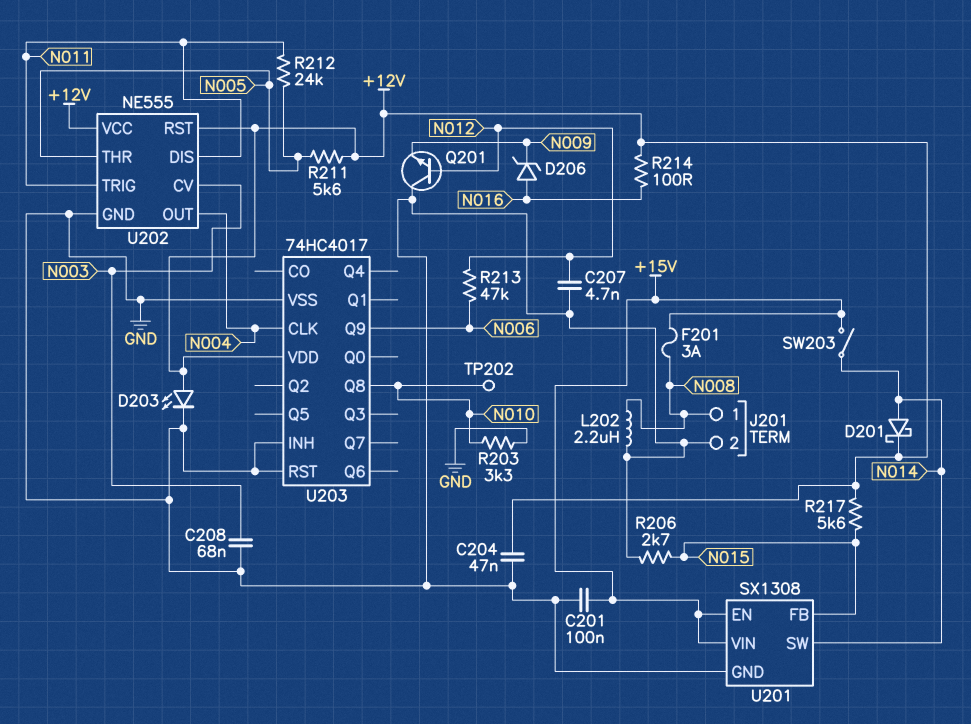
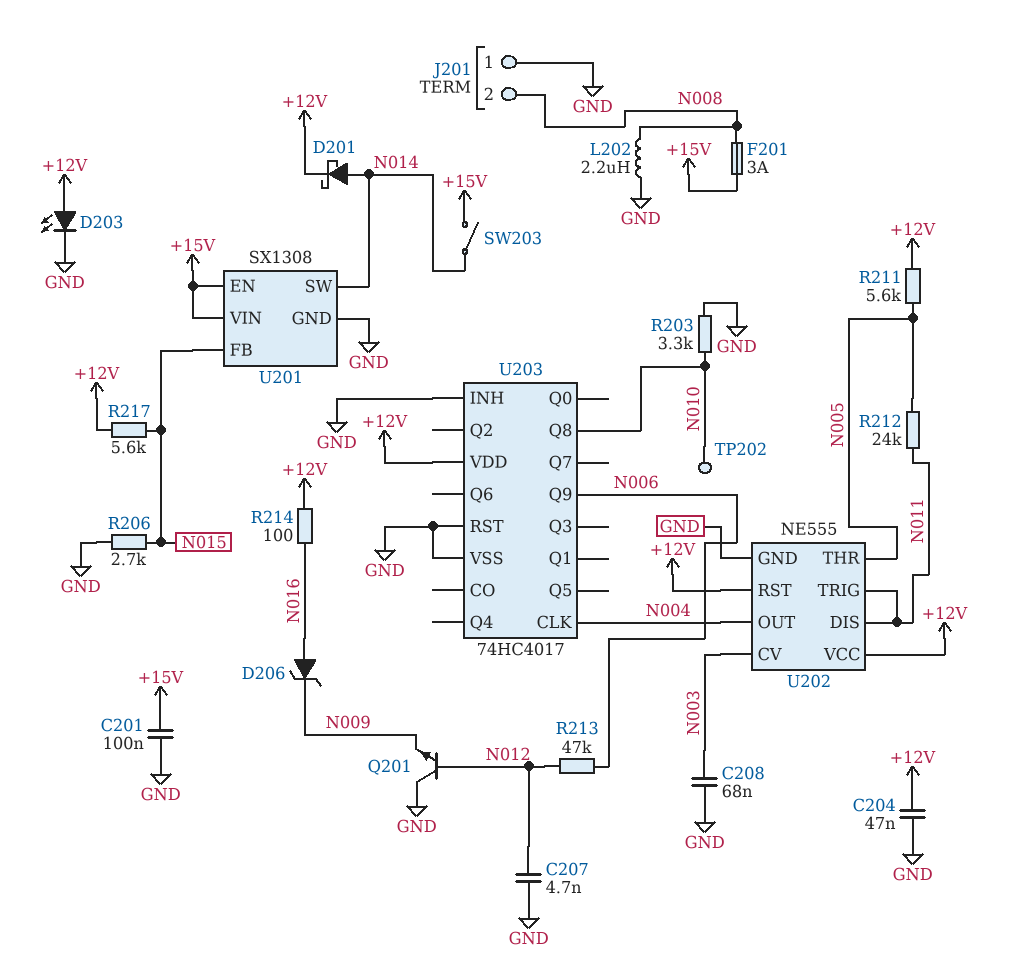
J201 pin 1: N008 -> GND
J201 pin 2: GND -> N008

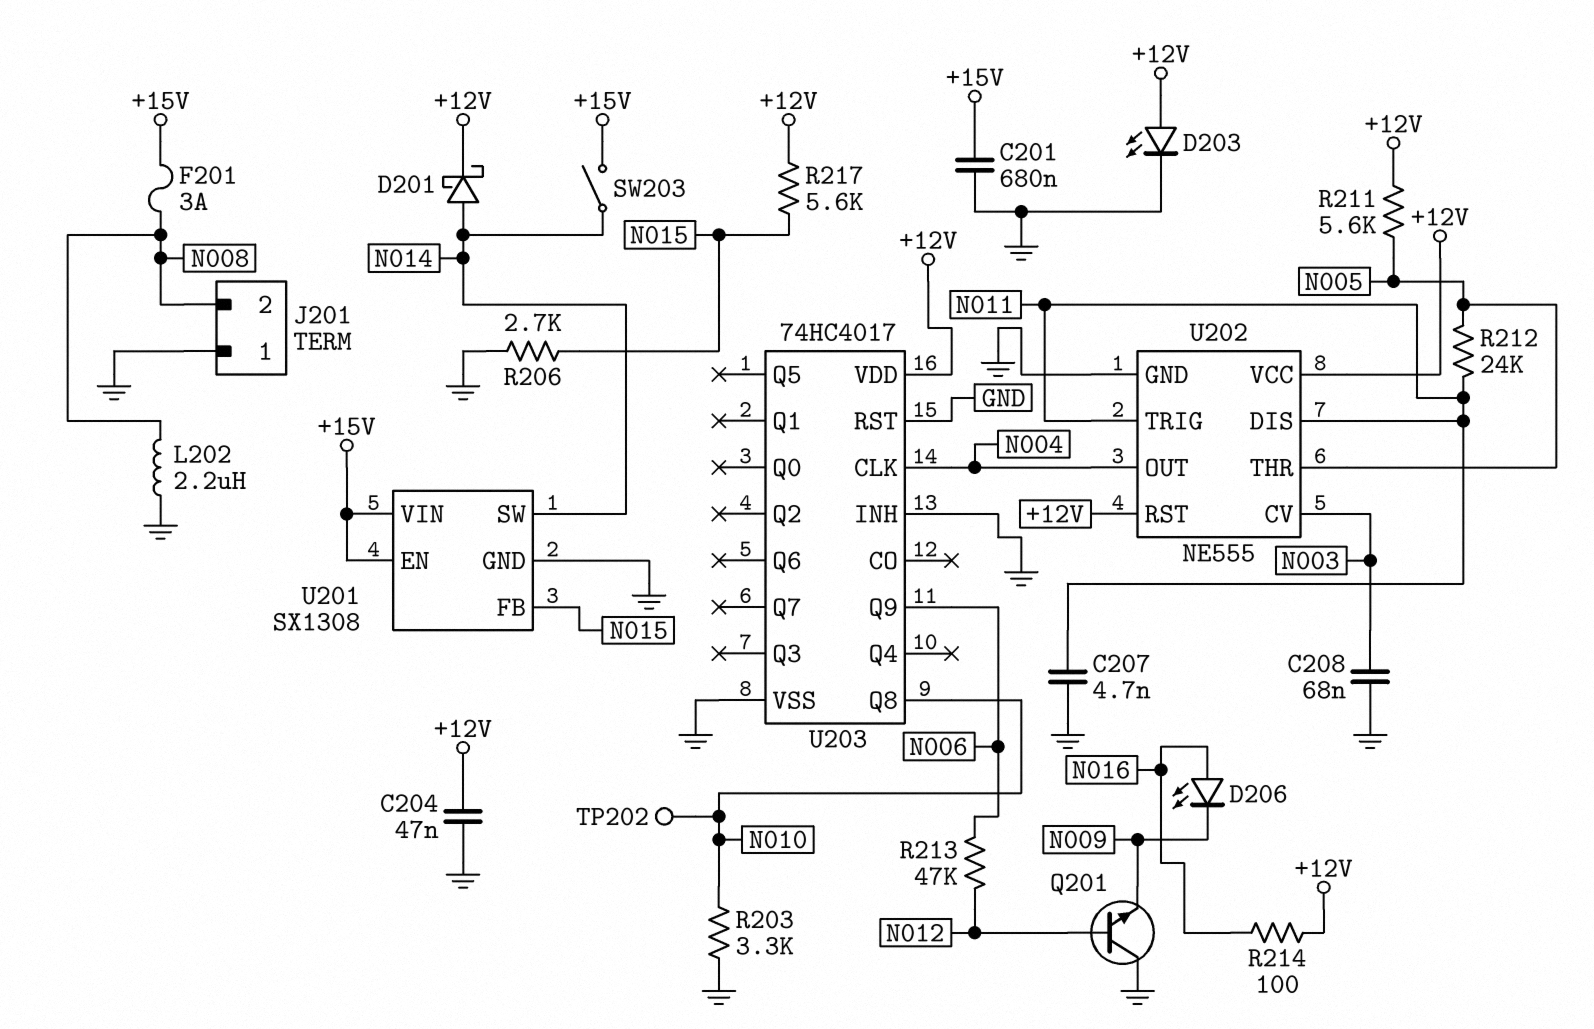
C201: 100nF (+15V, GND) -> 680nF (+15V, GND)
C207: 4.7nF (GND, N012) -> 4.7nF (GND, N011)
D206: zener (A N016, K N009) -> LED (A N016, K N009)

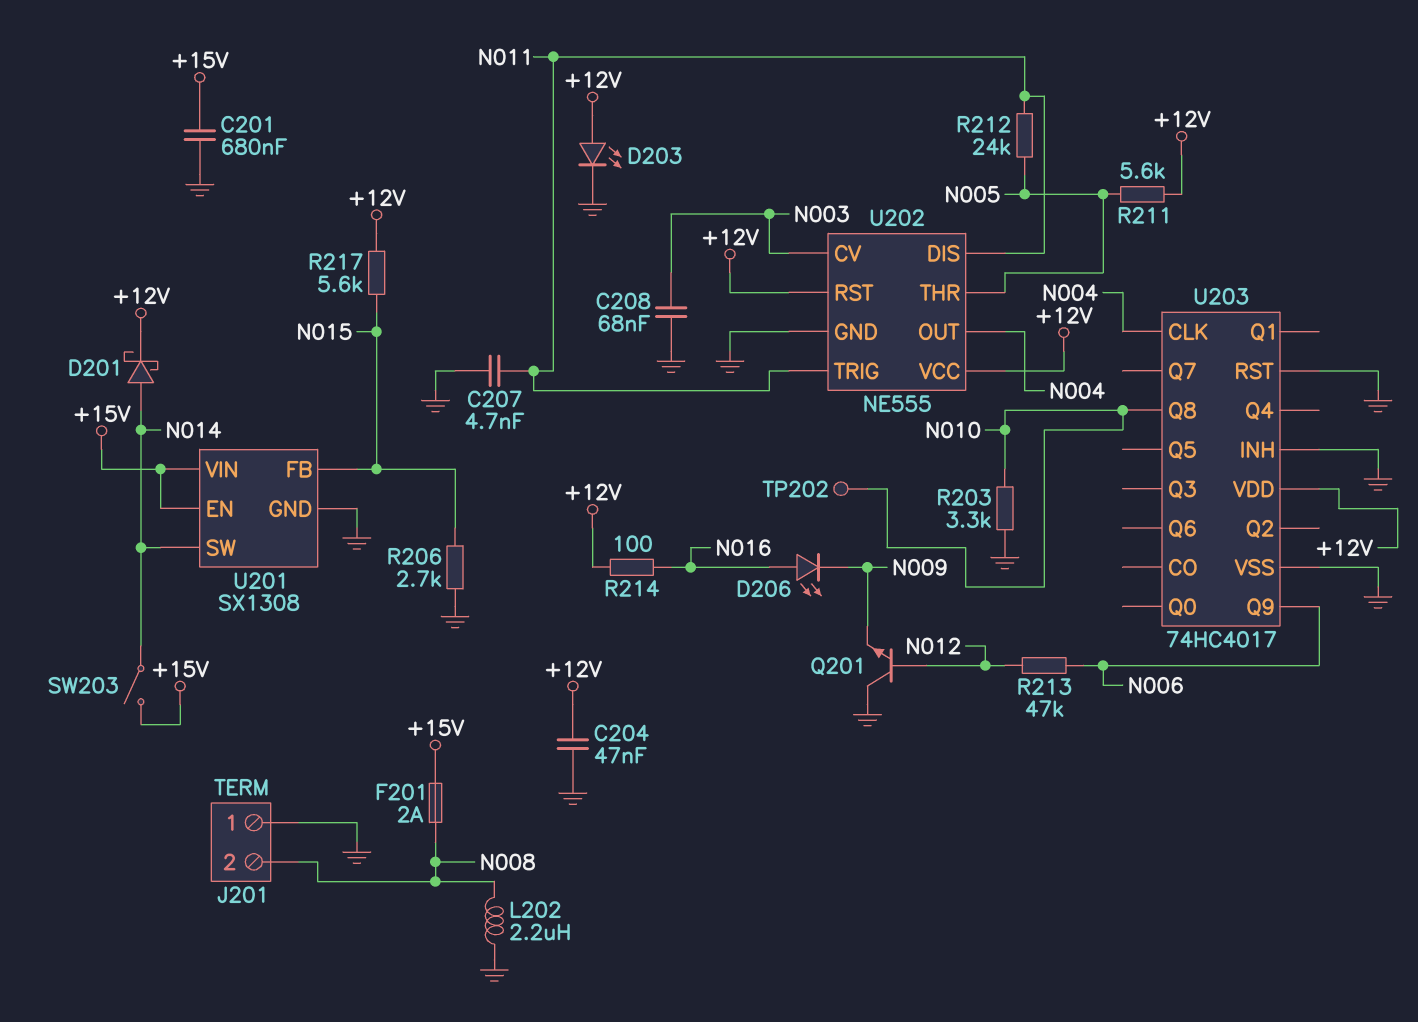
F201: 3A (+15V, N008) -> 2A (+15V, N008)

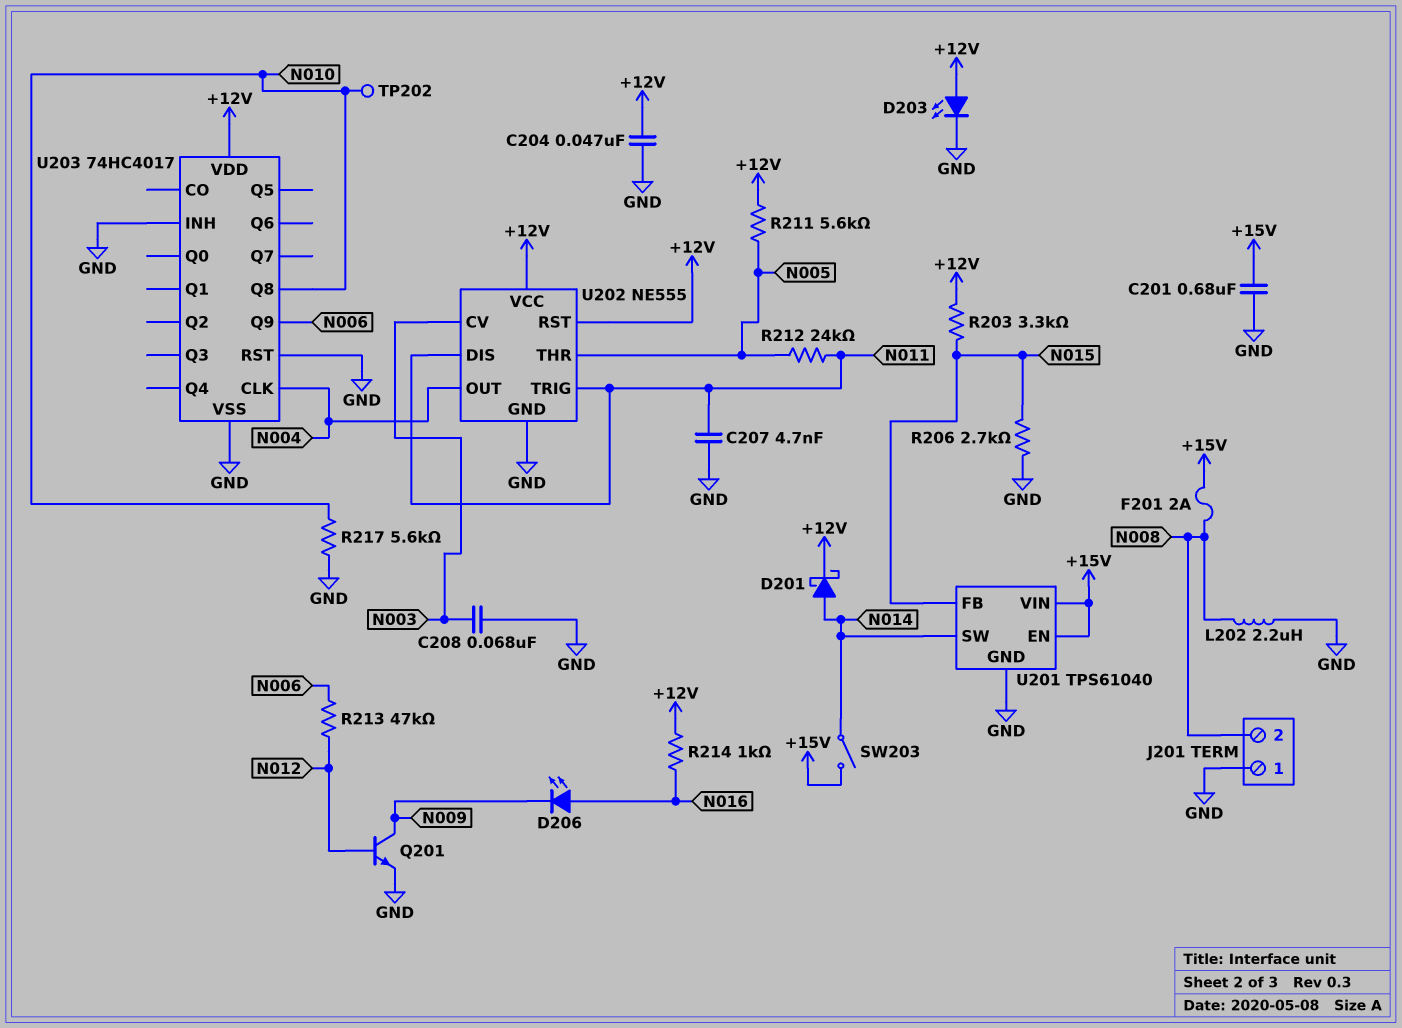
Q201: NPN (B N012, C GND, E N009) -> NPN (B N012, C N009, E GND)
R203: 3.3k (GND, N010) -> 3.3k (+12V, N015)
R214: 100 (+12V, N016) -> 1k (+12V, N016)
R217: 5.6k (+12V, N015) -> 5.6k (GND, N010)
U201: SX1308 -> TPS61040

